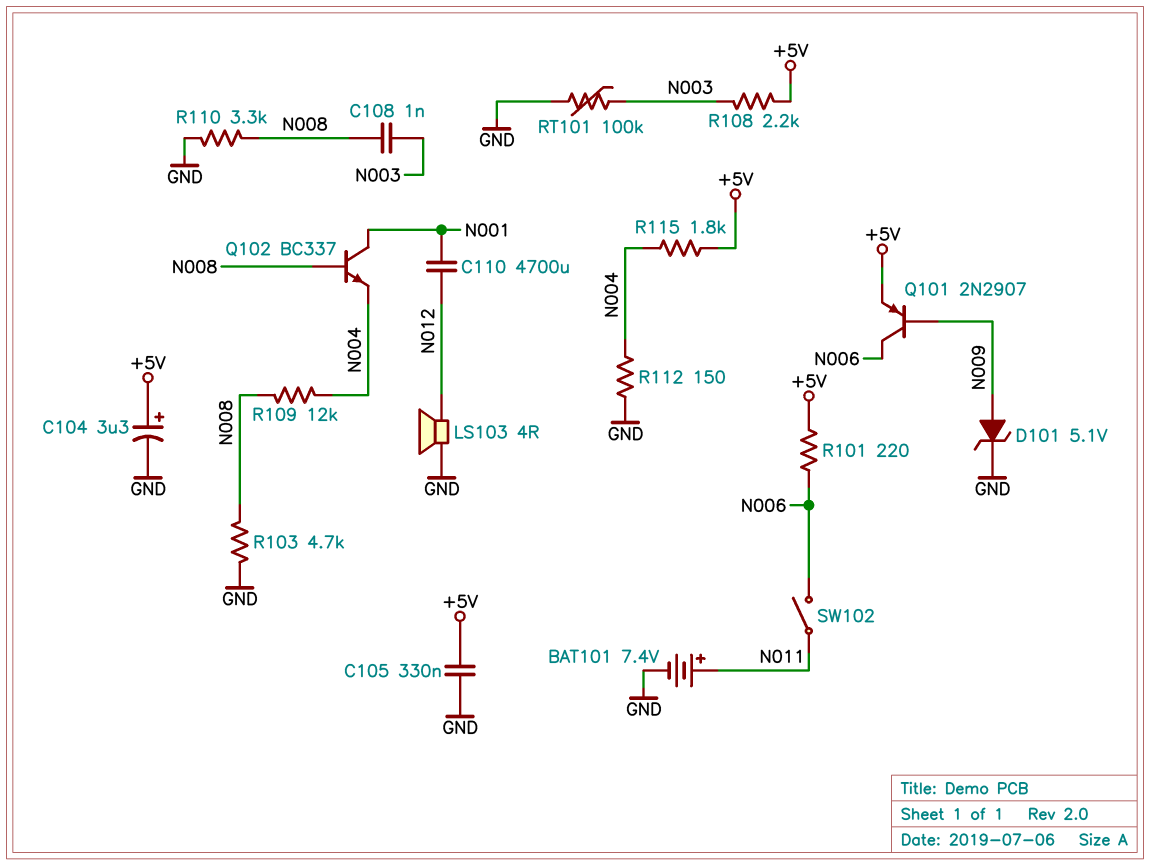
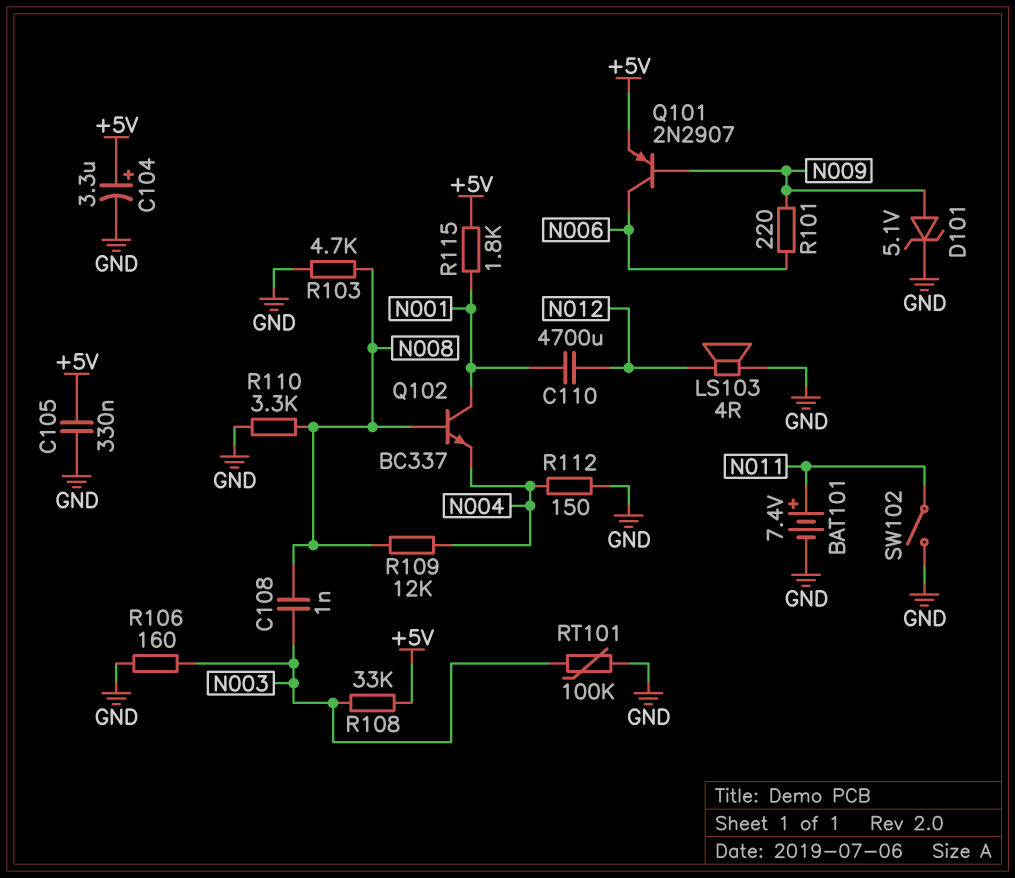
R101: 220 (+5V, N006) -> 220 (N006, N009)
R106: none -> 160 (GND, N003)
R108: 2.2k (+5V, N003) -> 33k (+5V, N003)
R115: 1.8k (+5V, N004) -> 1.8k (+5V, N001)
SW102: switch (N006, N011) -> switch (GND, N011)

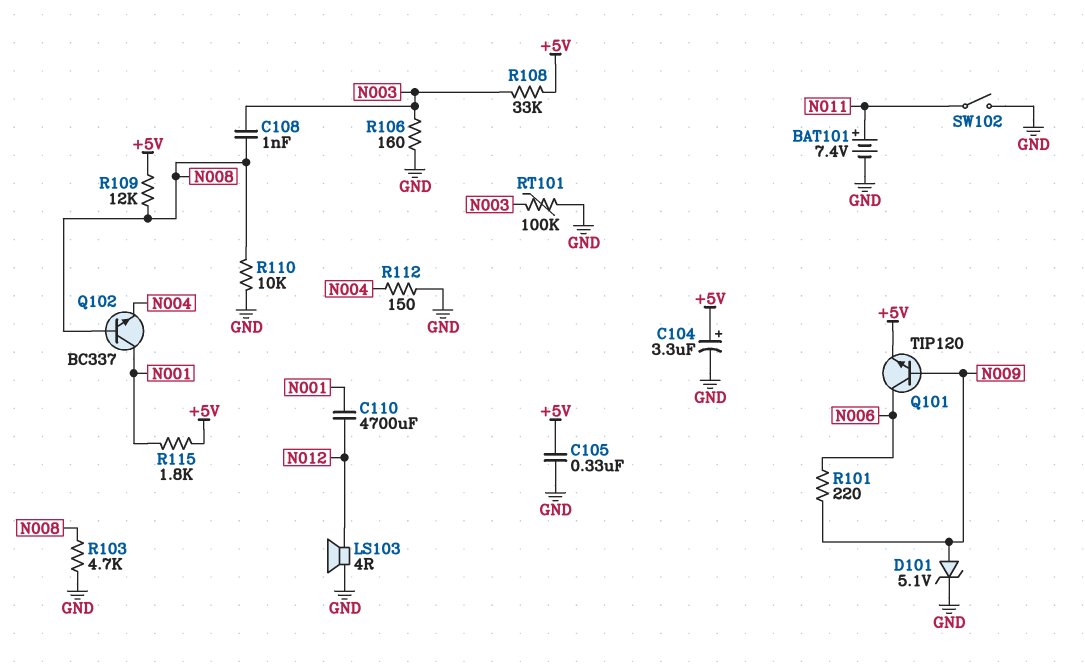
Q101: PNP 2N2907 (B N009, C N006, E +5V) -> NPN TIP120 (B N009, C N006, E +5V)
R109: 12k (N004, N008) -> 12k (+5V, N008)
R110: 3.3k (GND, N008) -> 10k (GND, N008)

